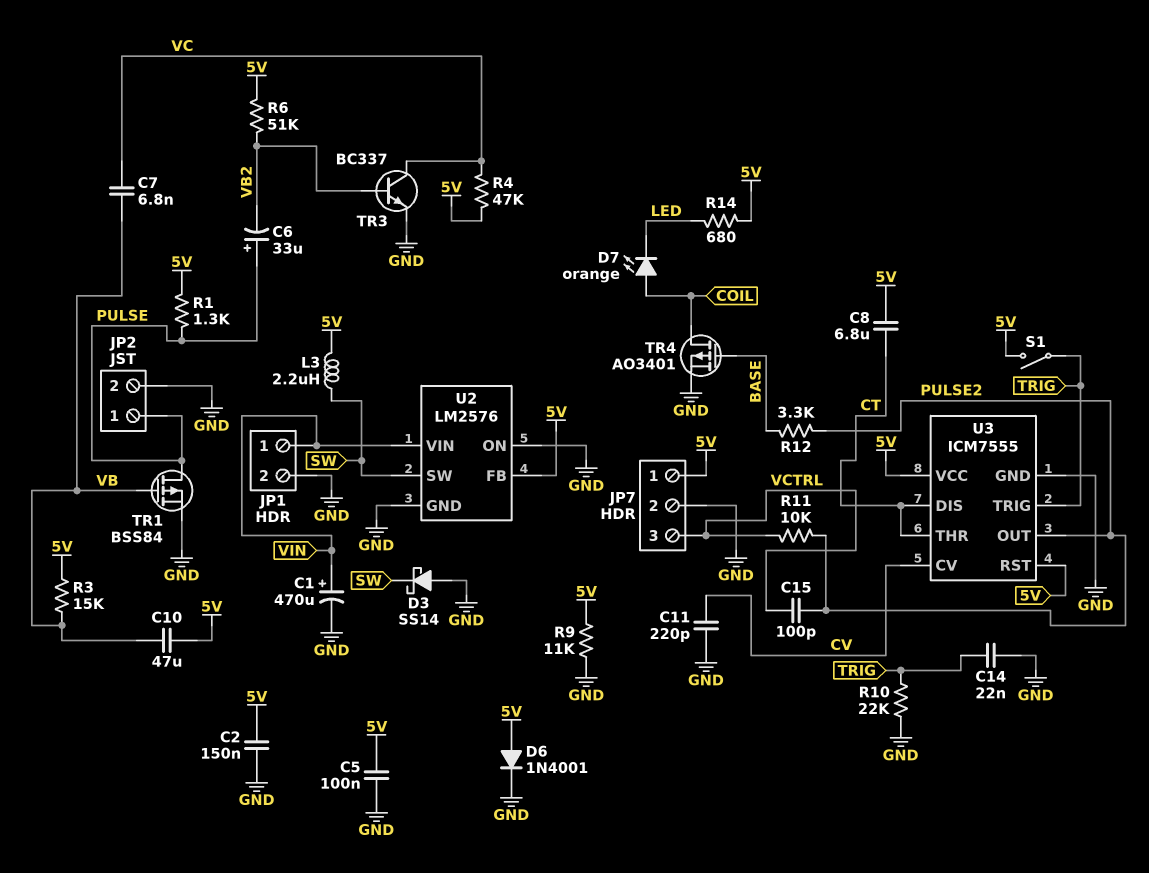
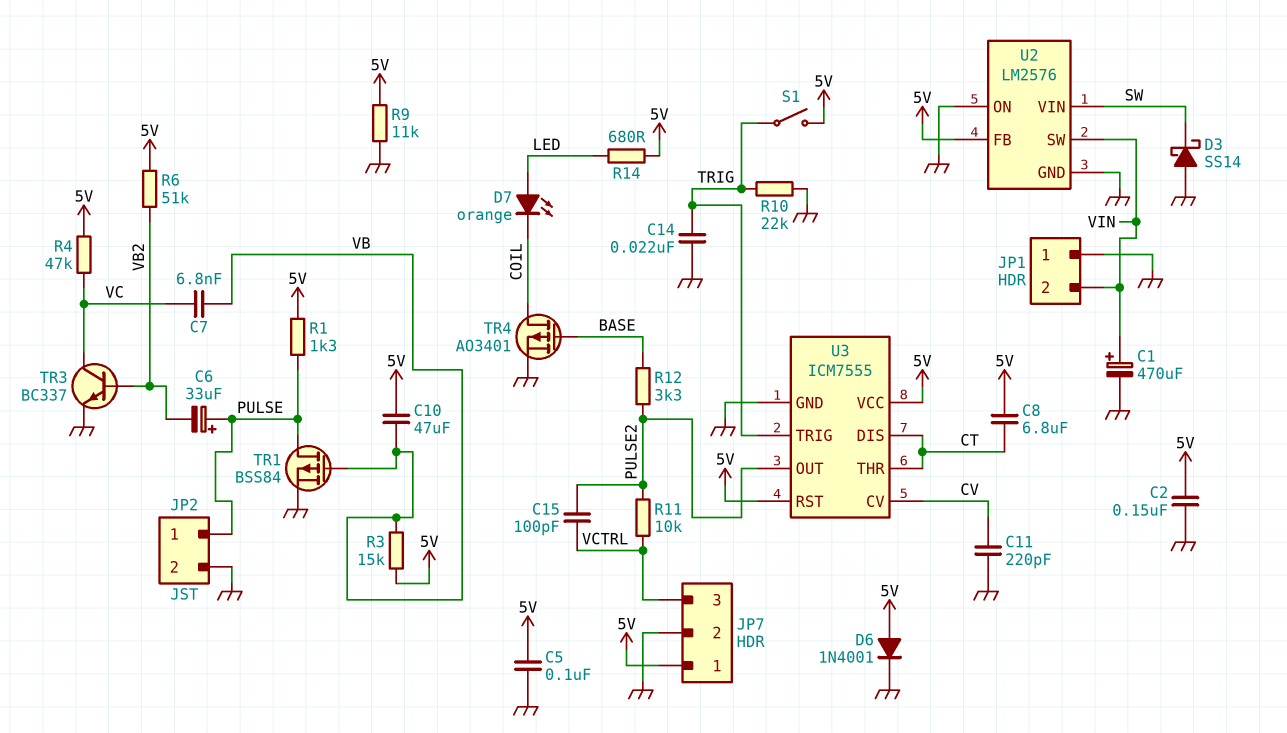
D7: LED orange (A COIL, K LED) -> LED orange (A LED, K COIL)
JP1 pin 1: VIN -> GND
JP1 pin 2: GND -> VIN
L3: 2.2uH (5V, SW) -> none
U2 pin SW: SW -> VIN
U2 pin VIN: VIN -> SW

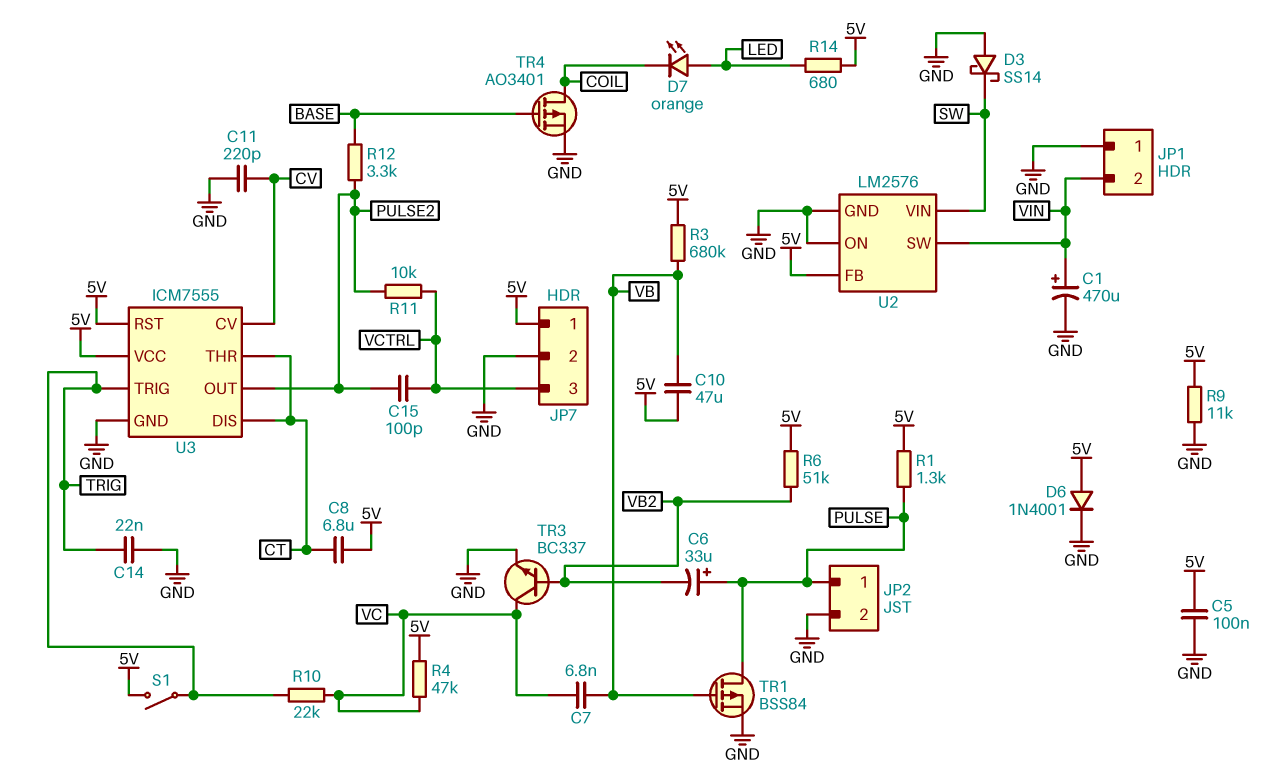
C2: 150nF (5V, GND) -> none
R3: 15k (5V, VB) -> 680k (5V, VB)
R10: 22k (GND, TRIG) -> 22k (TRIG, VC)

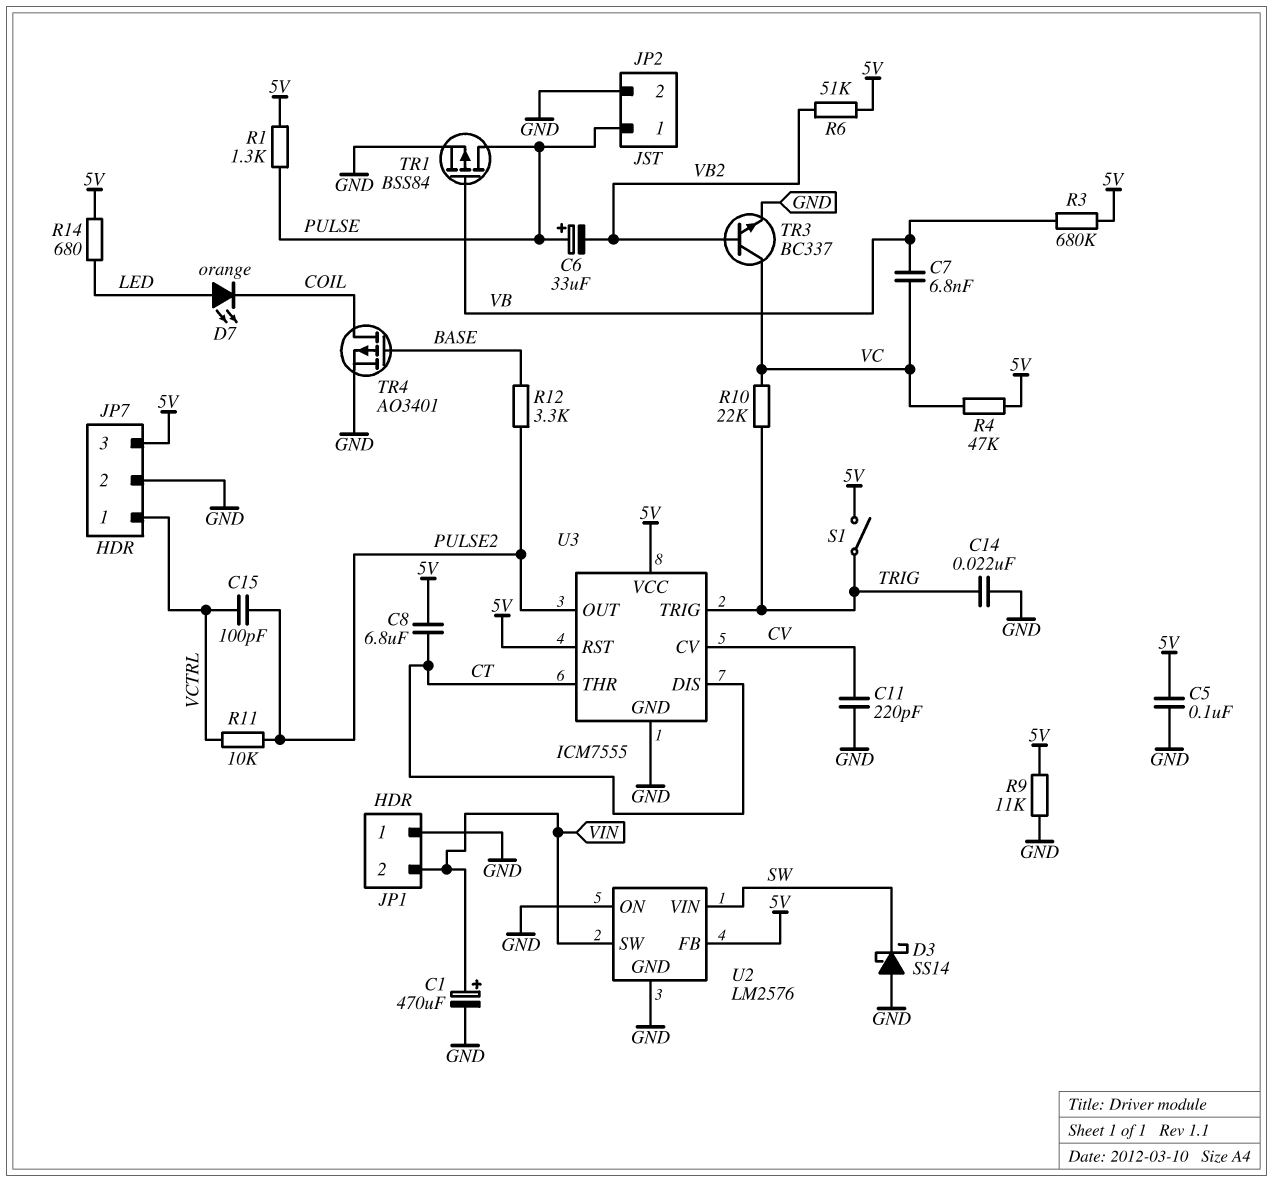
C10: 47uF (5V, VB) -> none
D6: diode 1N4001 (A 5V, K GND) -> none
JP7 pin 1: 5V -> VCTRL
JP7 pin 3: VCTRL -> 5V

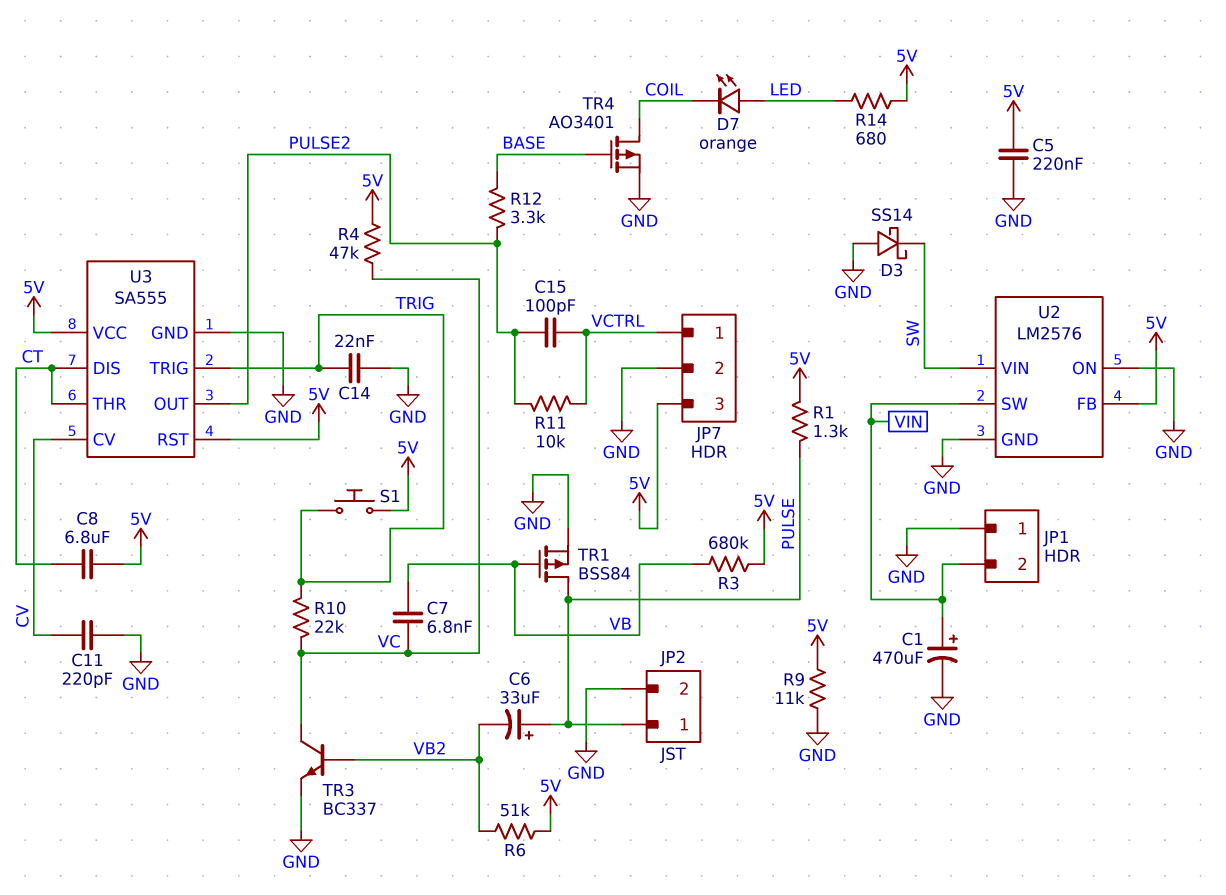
C5: 100nF (5V, GND) -> 220nF (5V, GND)
S1: switch (5V, TRIG) -> button (5V, TRIG)
U3: ICM7555 -> SA555

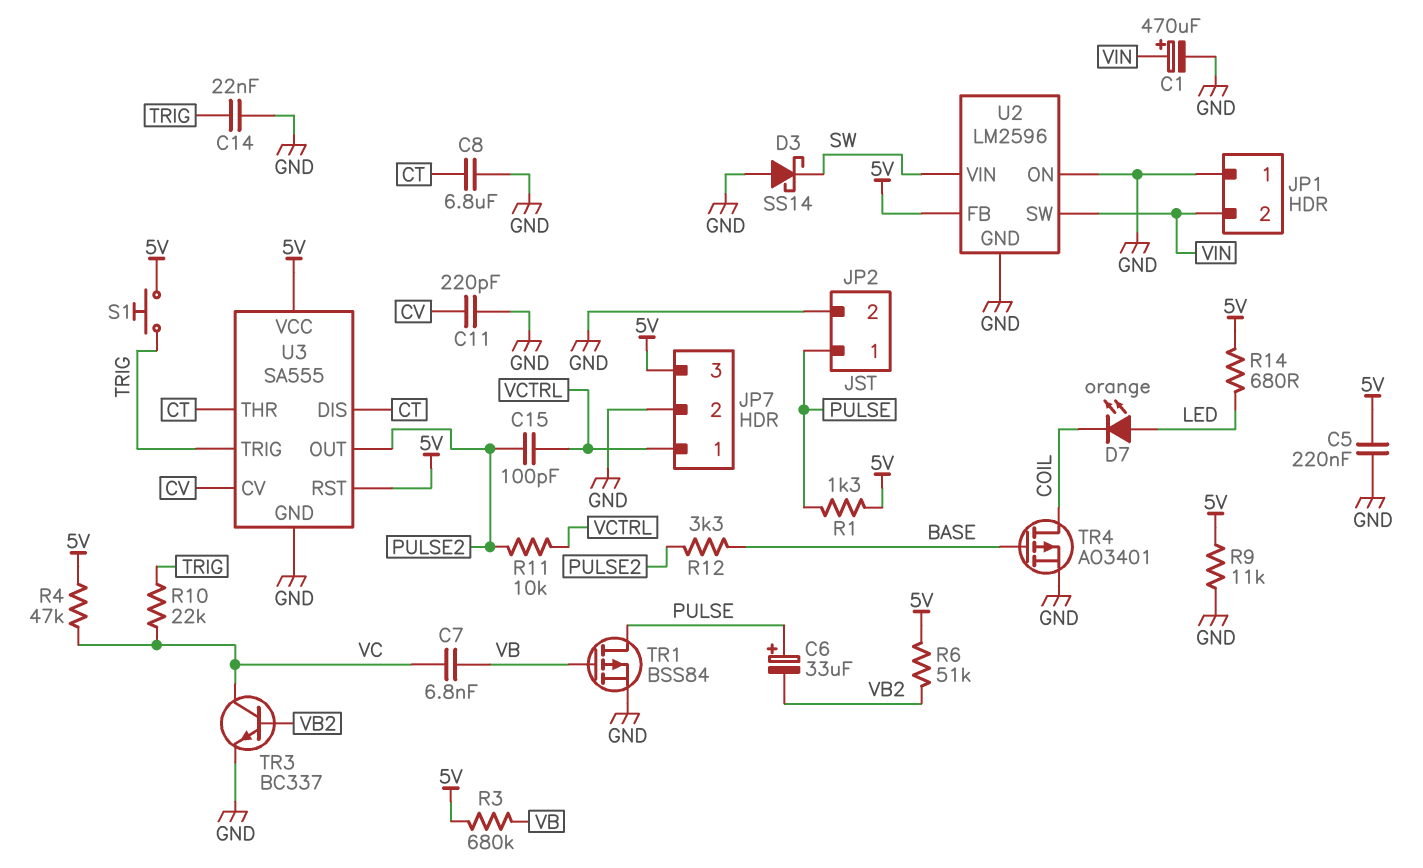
C8: 6.8uF (5V, CT) -> 6.8uF (CT, GND)
U2: LM2576 -> LM2596

